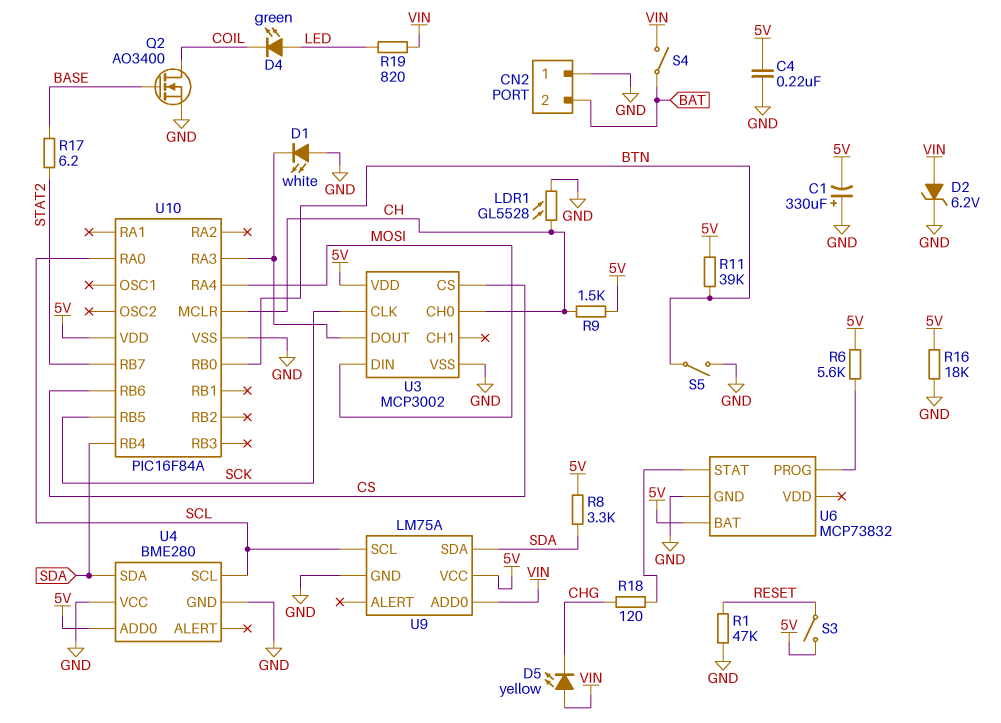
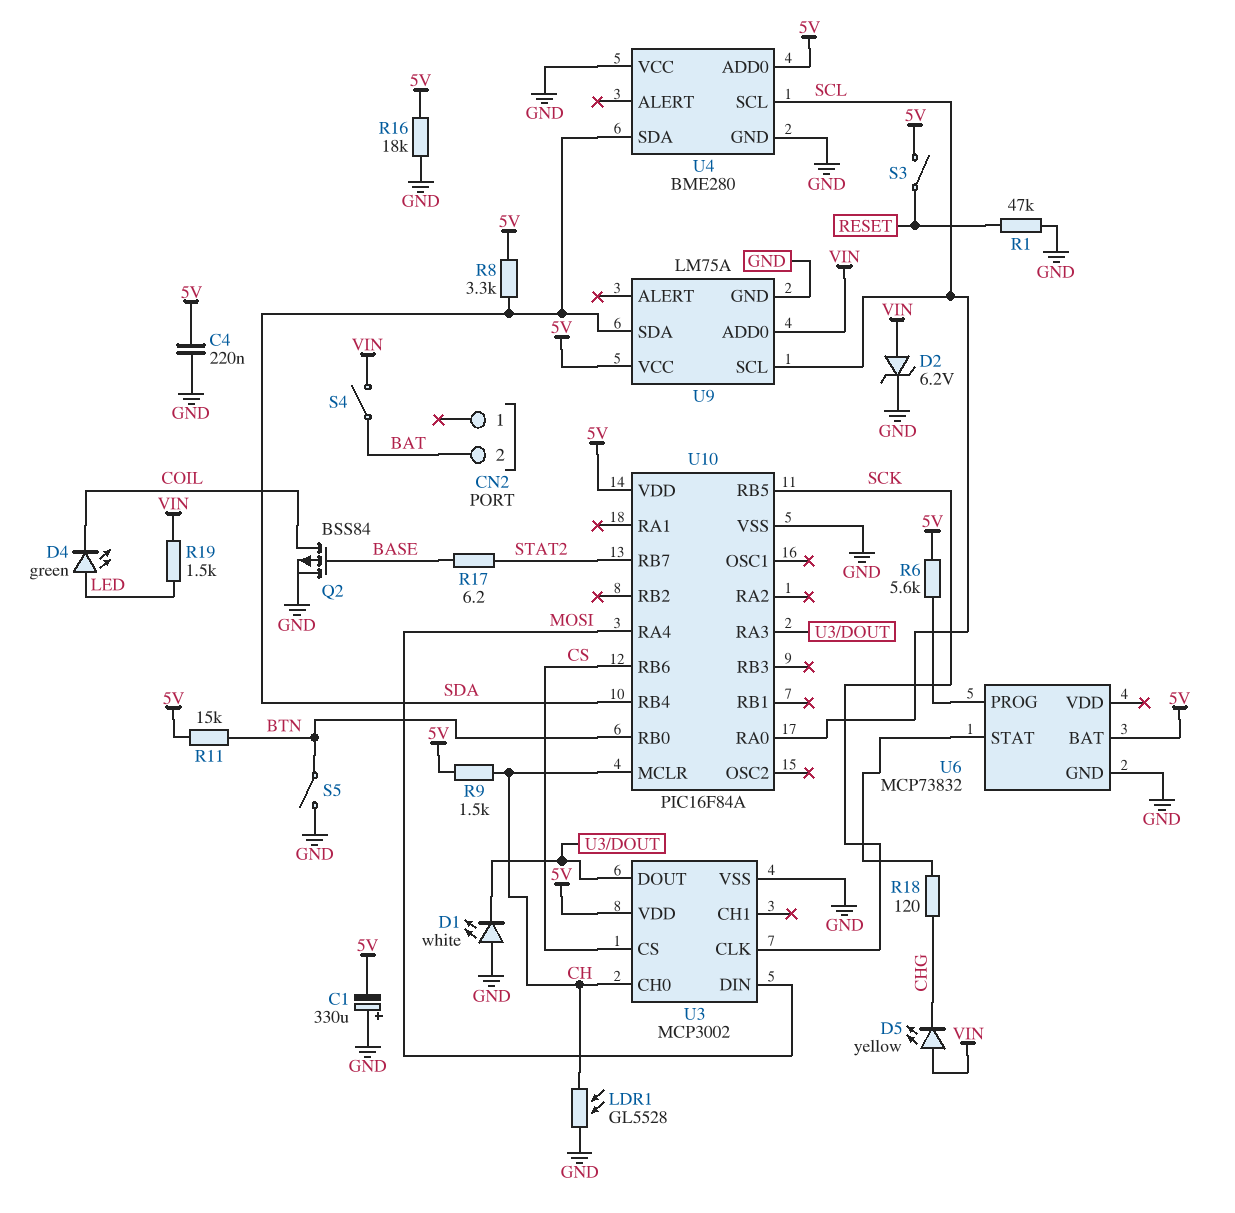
CN2 pin 1: GND -> none
Q2: NMOS AO3400 (G BASE, D COIL, S GND) -> PMOS BSS84 (G BASE, D COIL, S GND)
R11: 39k (5V, BTN) -> 15k (5V, BTN)
R19: 820 (LED, VIN) -> 1.5k (LED, VIN)

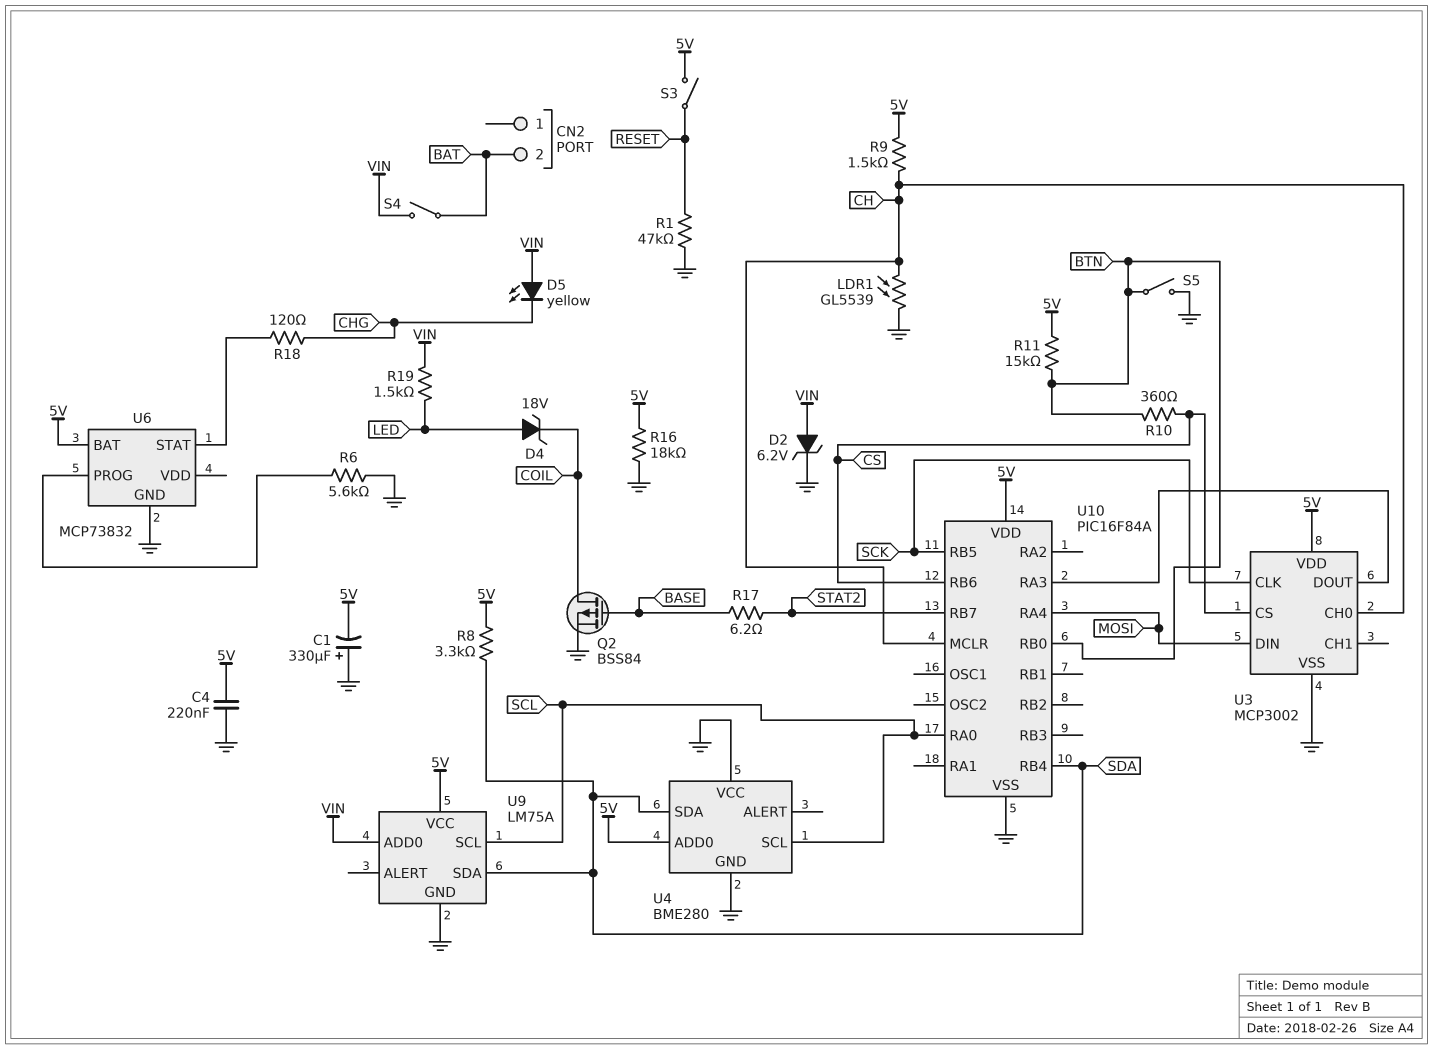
D1: LED white (A GND, K U3/DOUT) -> none
D4: LED green (A LED, K COIL) -> zener 18V (A LED, K COIL)
LDR1: GL5528 (CH, GND) -> GL5539 (CH, GND)
R6: 5.6k (5V, U6/PROG) -> 5.6k (GND, U6/PROG)
R10: none -> 360 (BTN, CS)

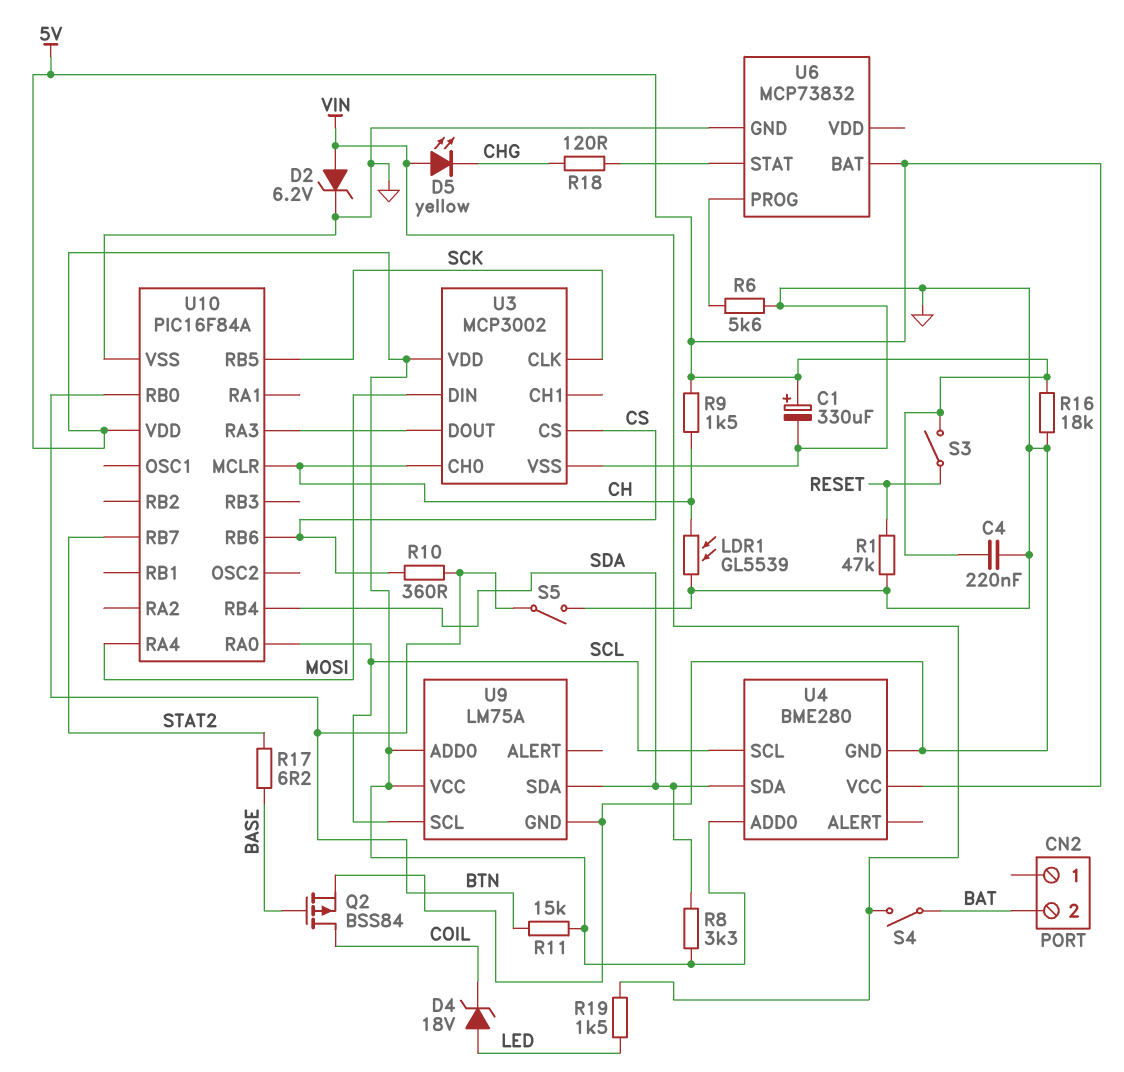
C1: 330uF (plus GND, minus 5V) -> 330uF (plus 5V, minus GND)
U4 pin VCC: GND -> 5V
U9 pin ADD0: VIN -> 5V

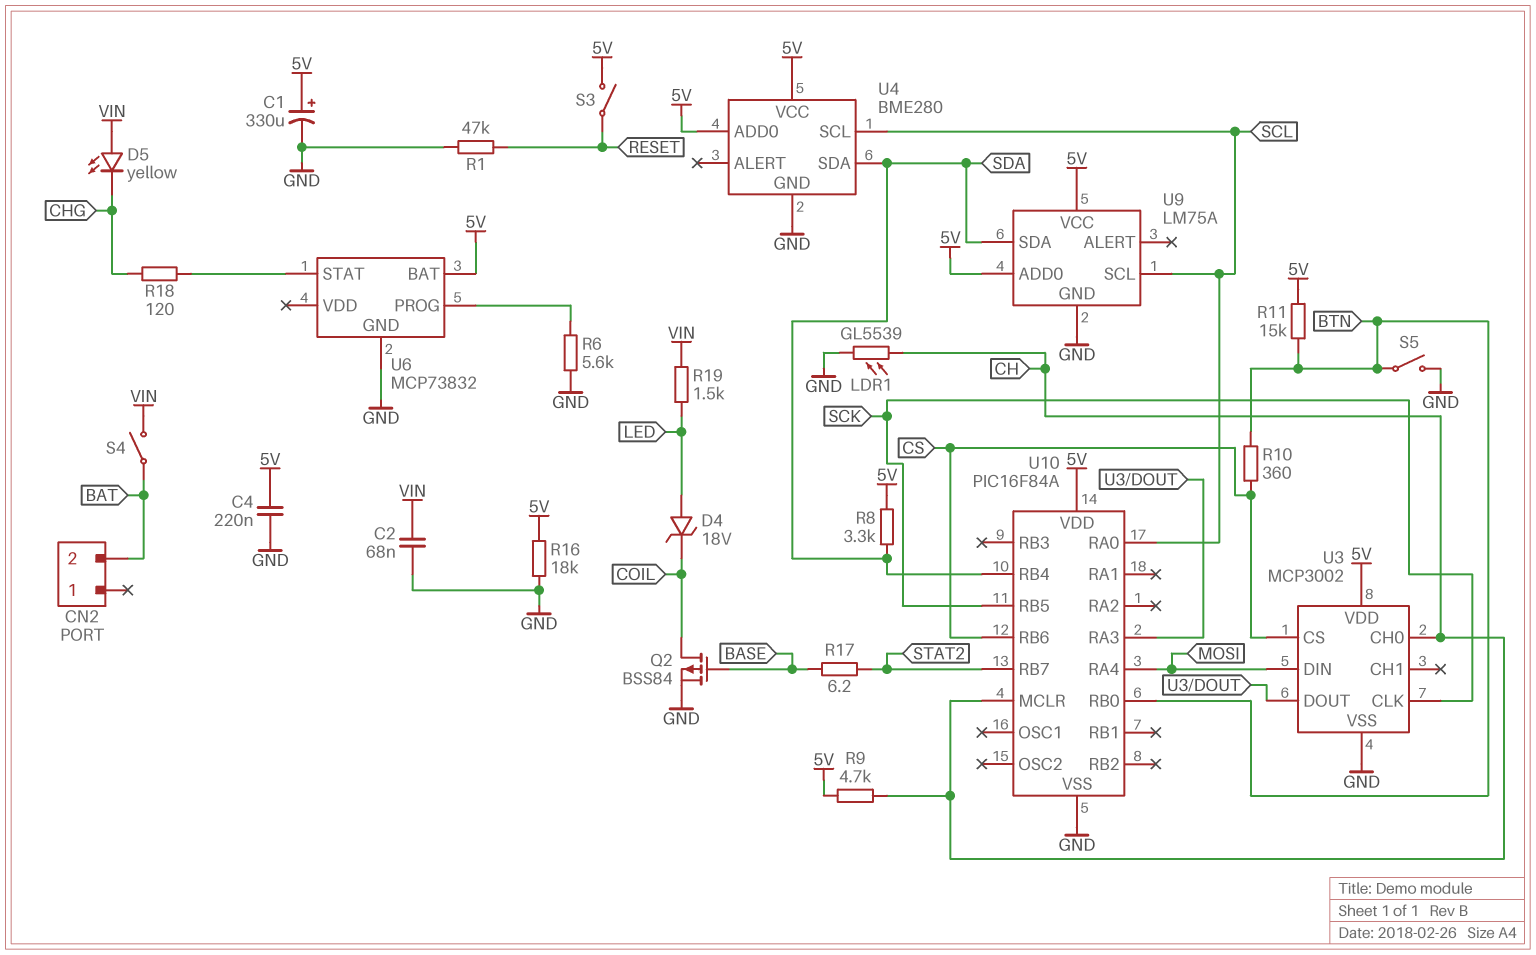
C2: none -> 68nF (GND, VIN)
D2: zener 6.2V (A VIN, K GND) -> none
R9: 1.5k (5V, CH) -> 4.7k (5V, CH)

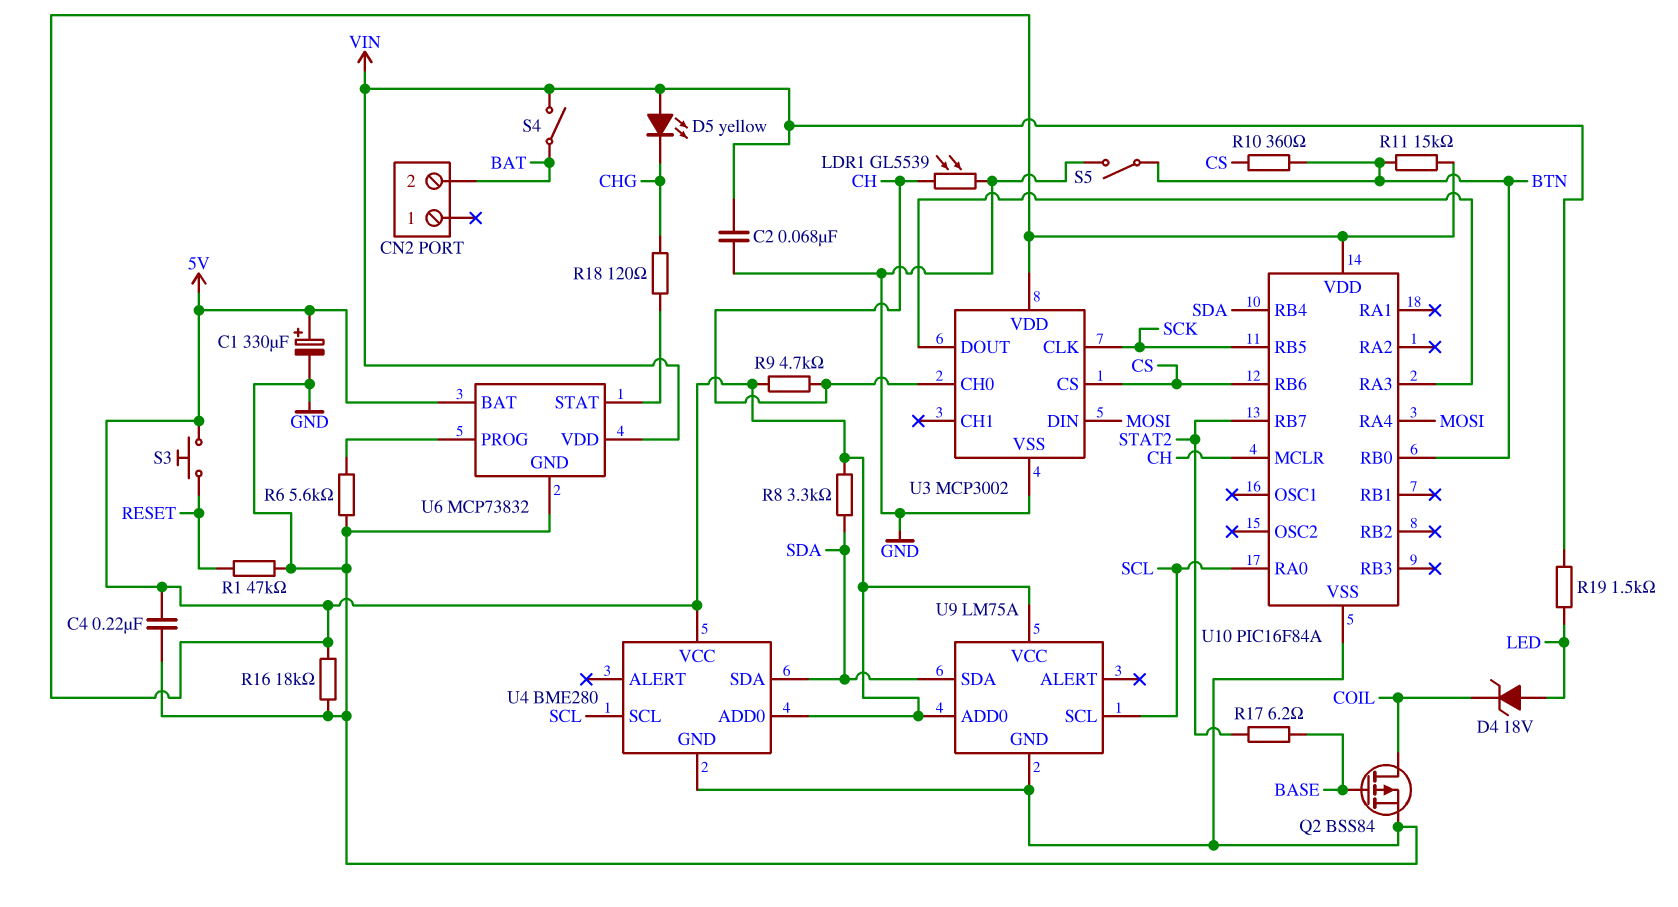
S3: switch (5V, RESET) -> button (5V, RESET)
U6 pin VDD: none -> VIN

